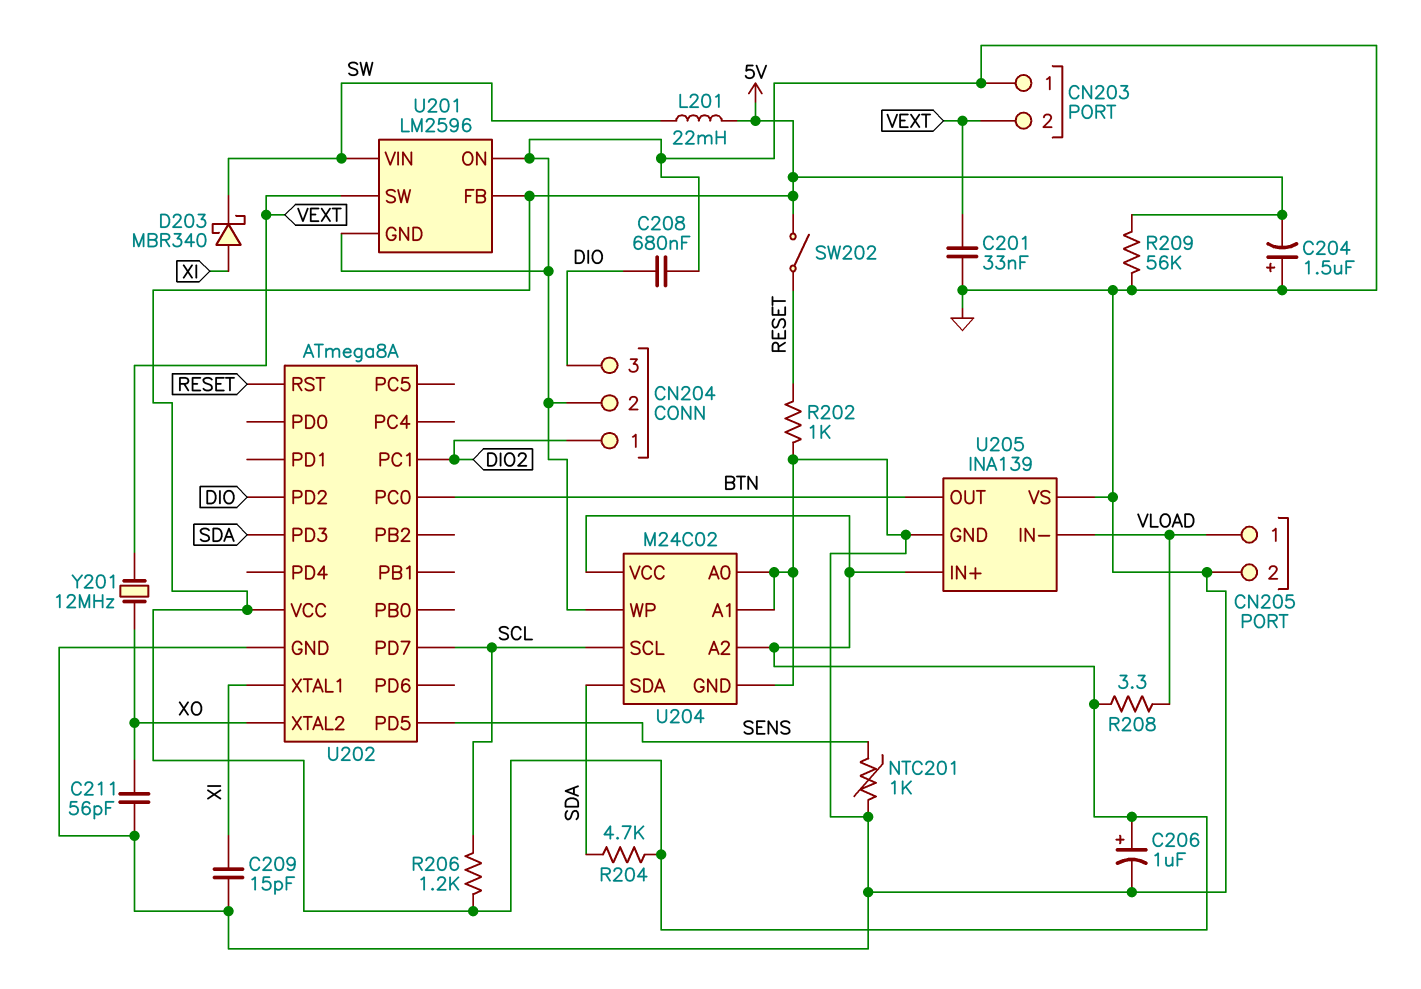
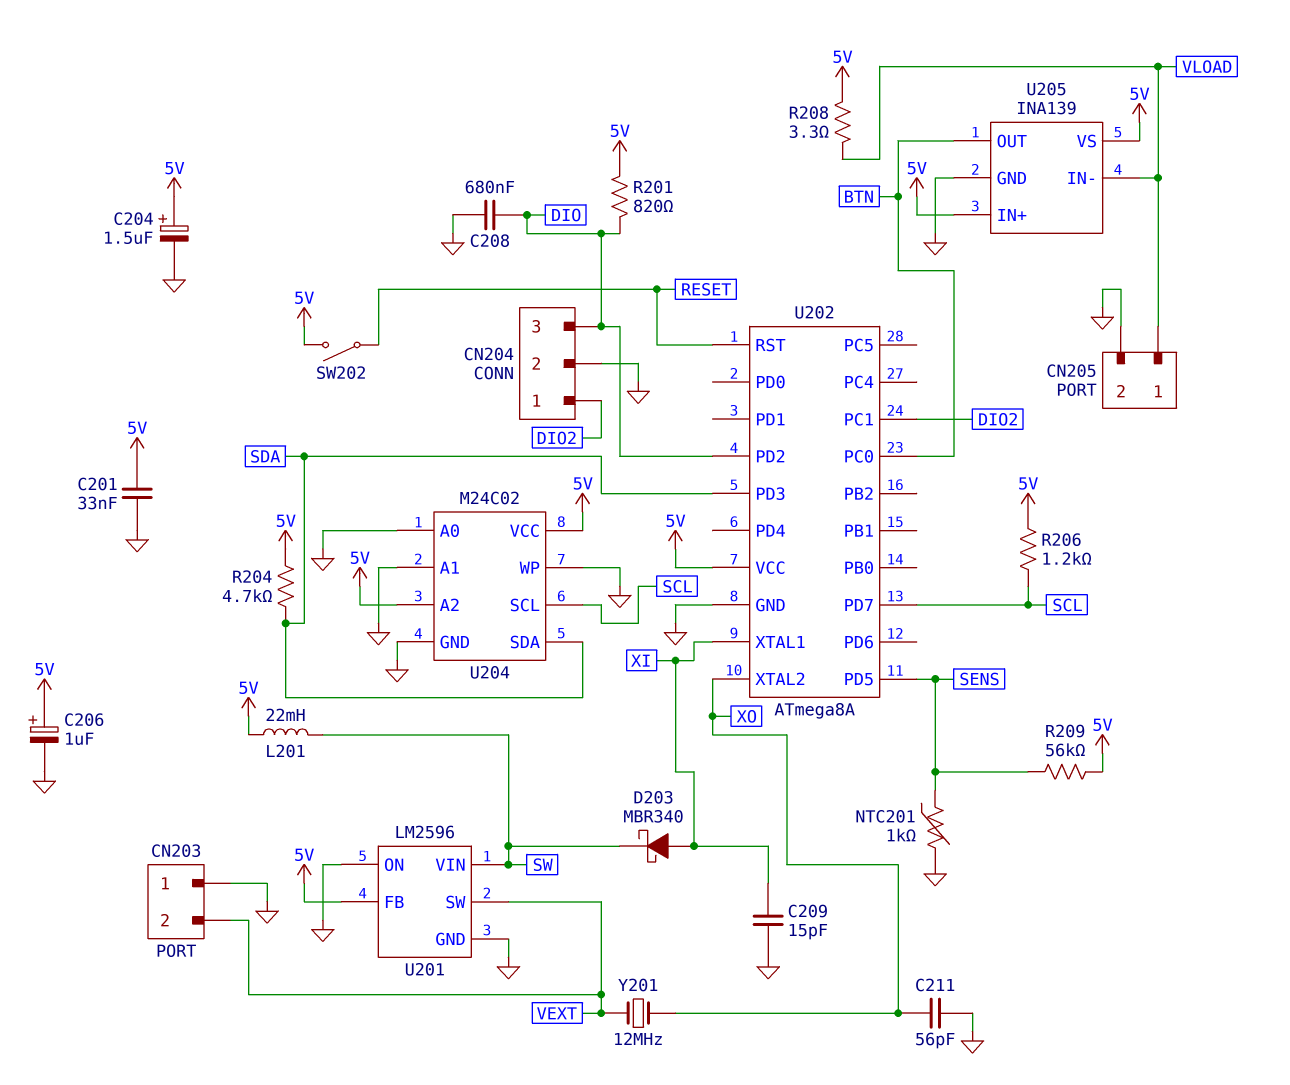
C201: 33nF (GND, VEXT) -> 33nF (5V, GND)
C204: 1.5uF (plus GND, minus 5V) -> 1.5uF (plus 5V, minus GND)
R201: none -> 820 (5V, DIO)
R202: 1k (GND, RESET) -> none
R209: 56k (5V, GND) -> 56k (5V, SENS)
U205 pin VS: GND -> 5V

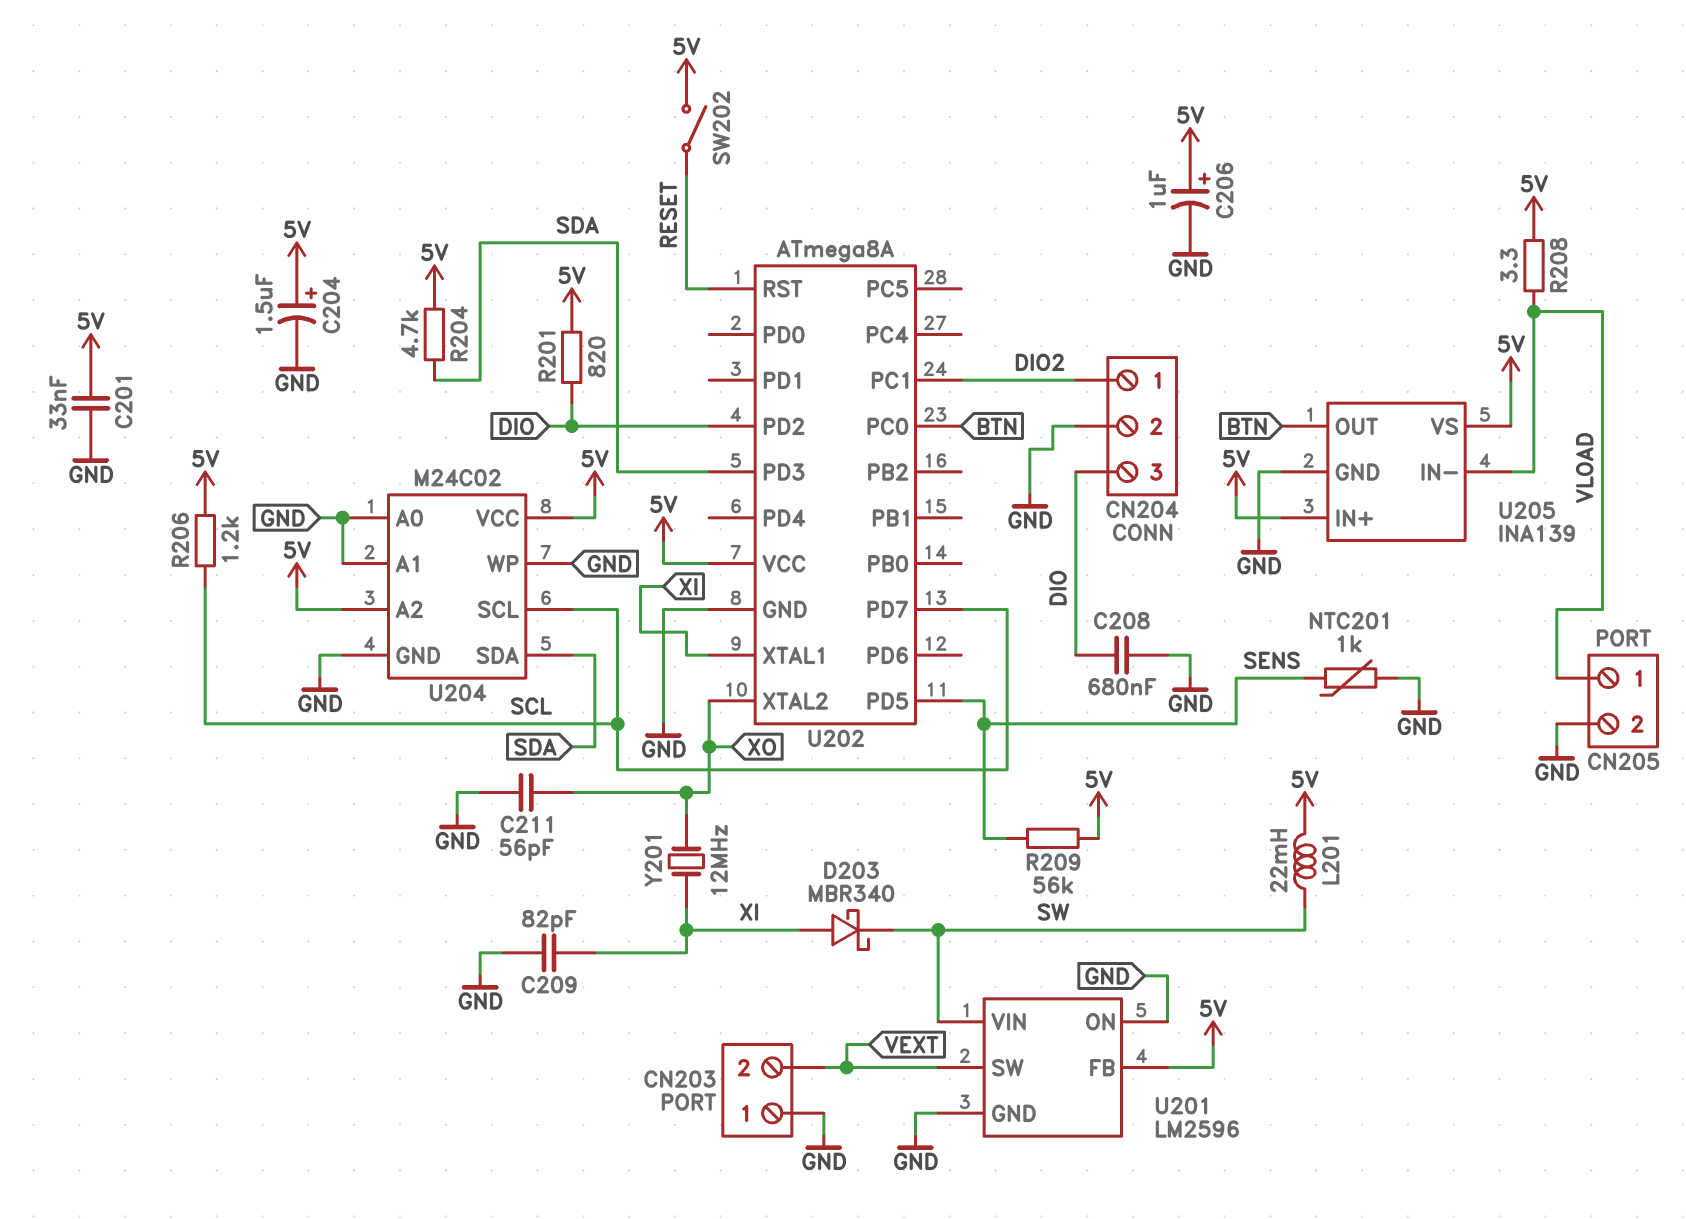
C209: 15pF (GND, XI) -> 82pF (GND, XI)
Y201: 12MHz (VEXT, XO) -> 12MHz (XI, XO)

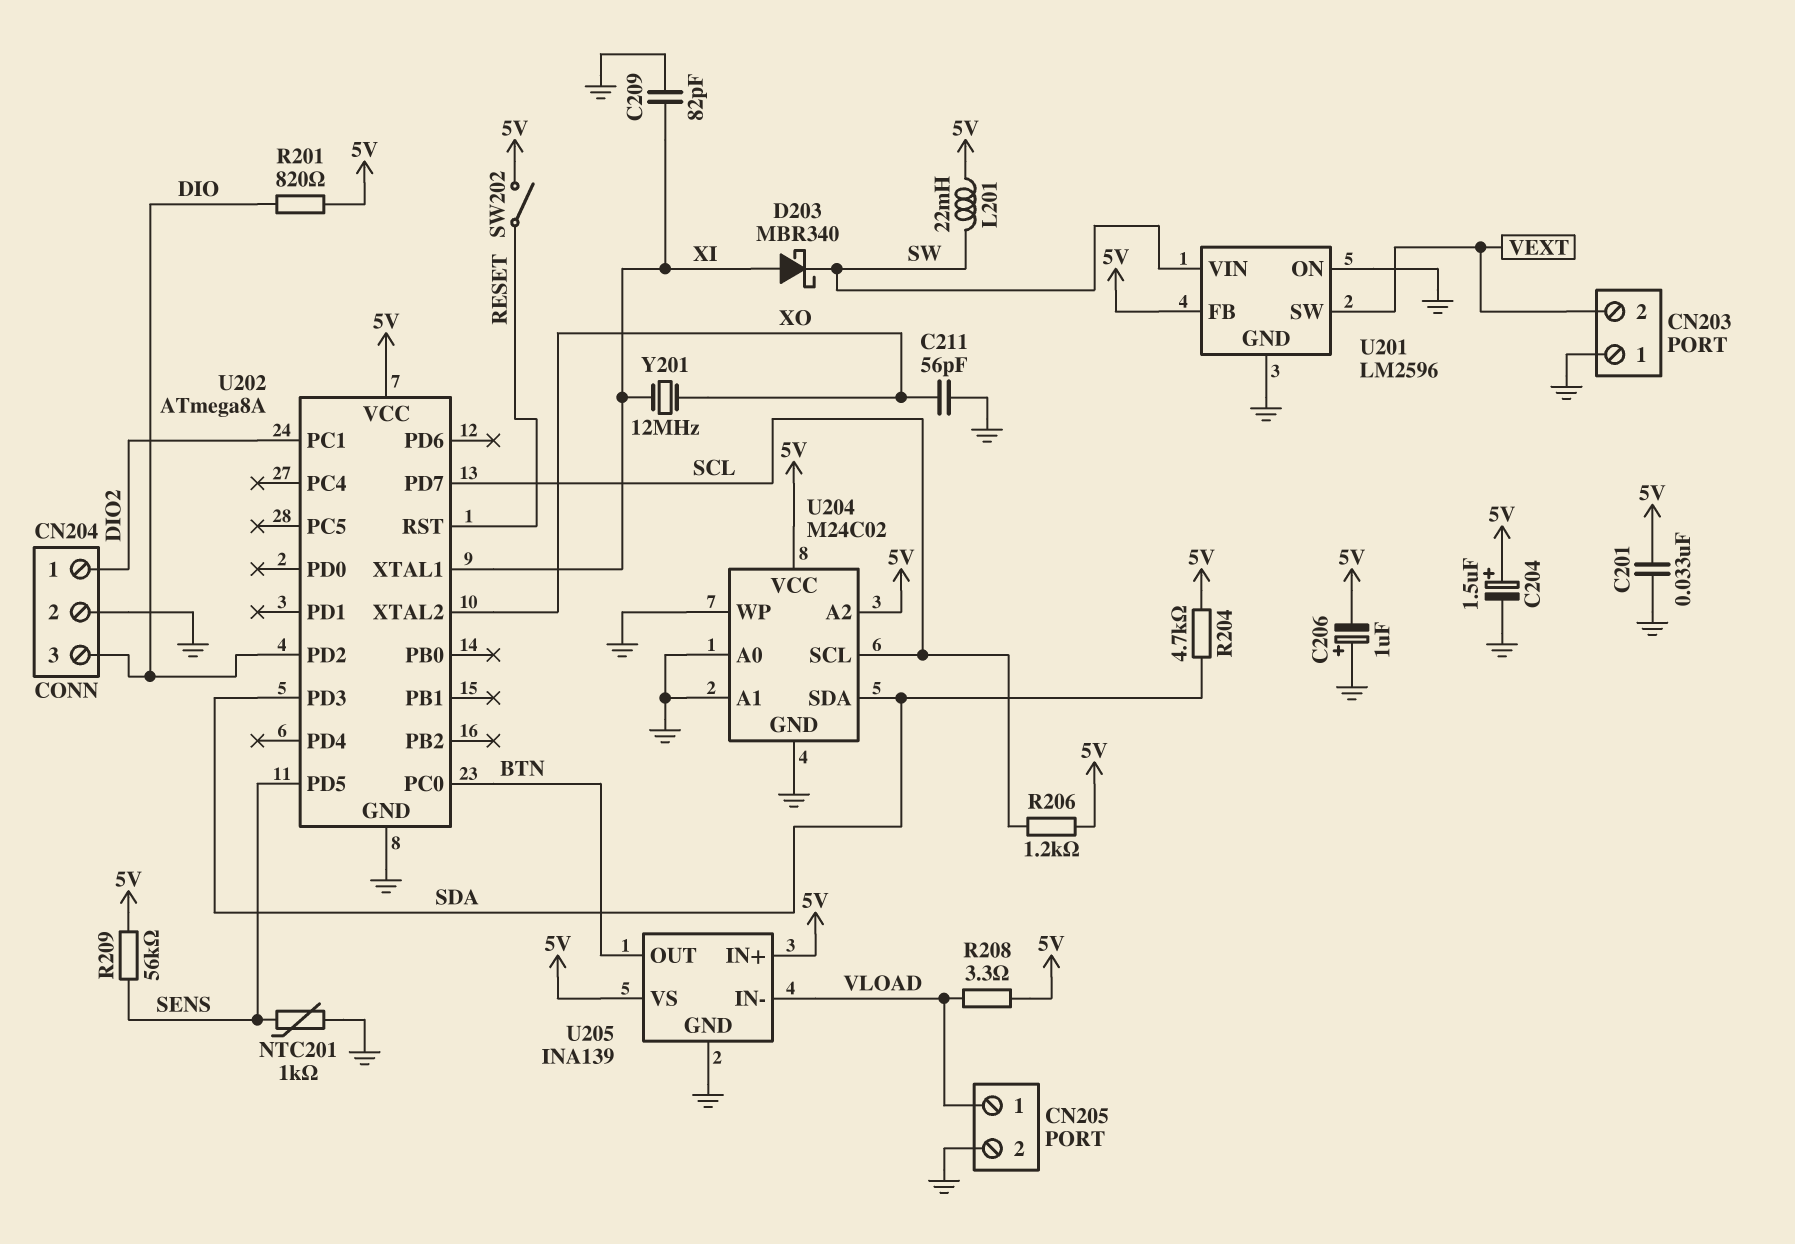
C206: 1uF (plus 5V, minus GND) -> 1uF (plus GND, minus 5V)
C208: 680nF (DIO, GND) -> none

